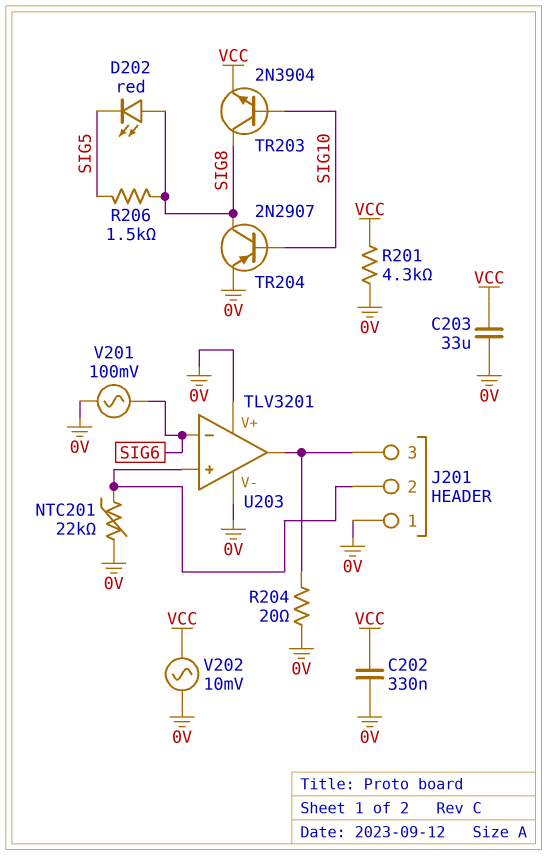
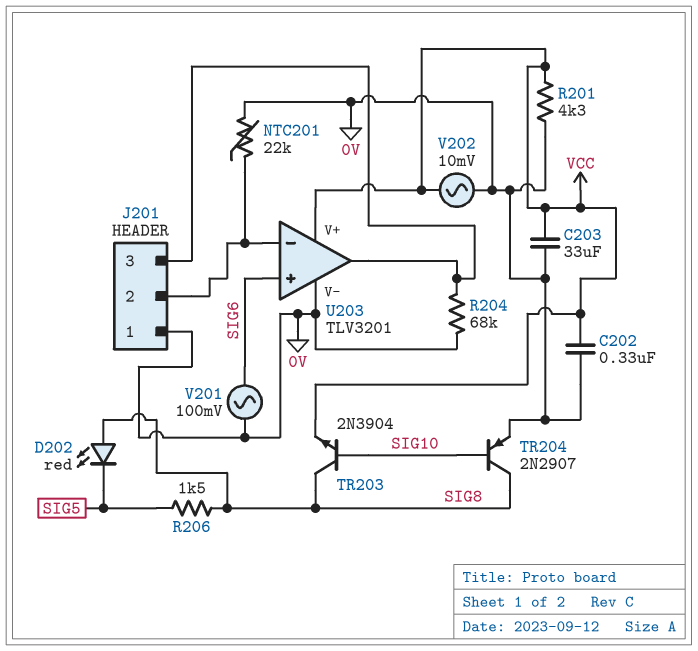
R204: 20 (0V, J201/3) -> 68k (0V, J201/3)
U203 pin V+: 0V -> VCC
U203 pin in+: J201/2 -> SIG6
U203 pin in-: SIG6 -> J201/2

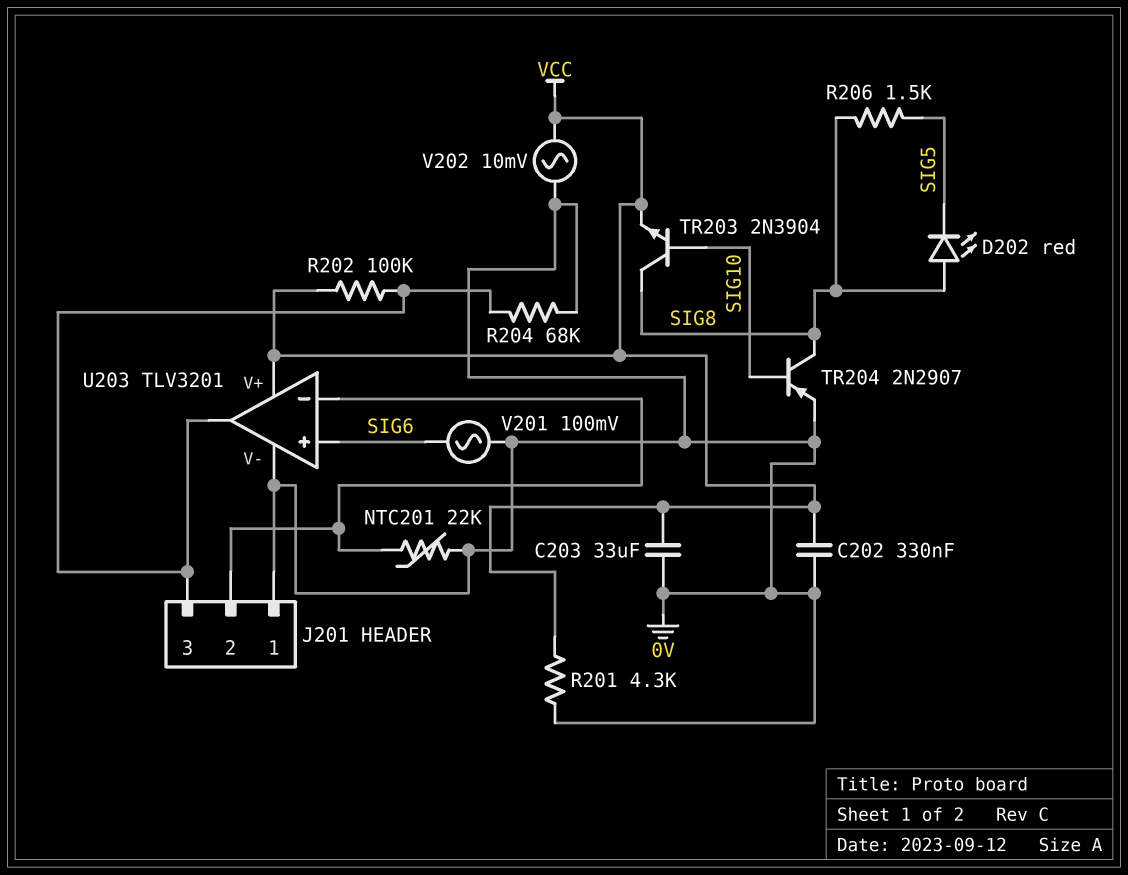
R202: none -> 100k (J201/3, VCC)

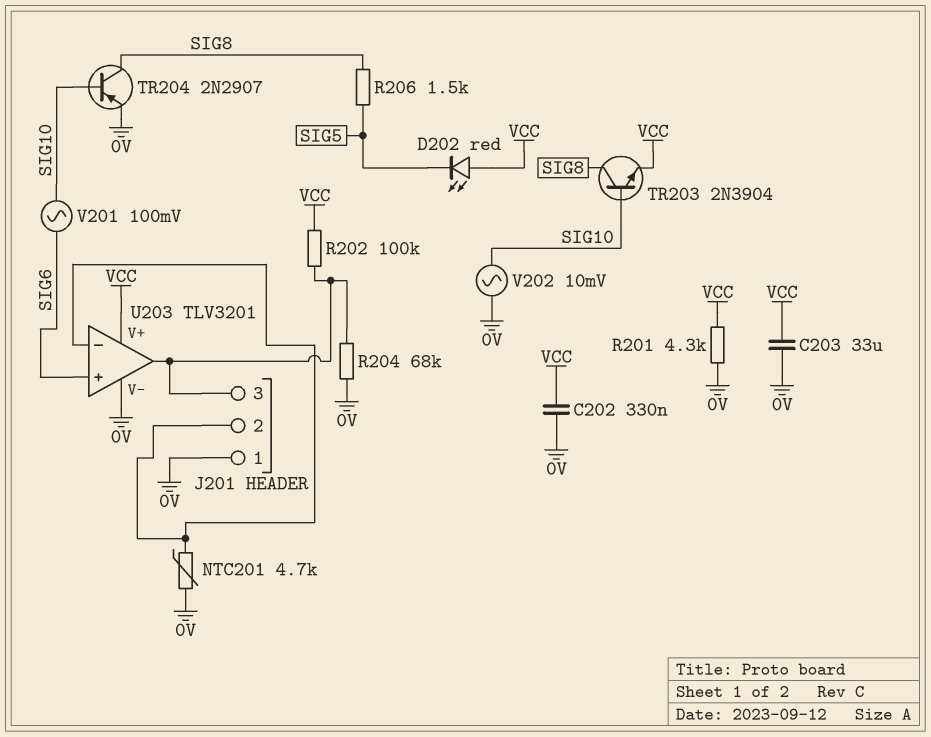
D202: LED red (A SIG8, K SIG5) -> LED red (A VCC, K SIG5)
NTC201: 22k (0V, J201/2) -> 4.7k (0V, J201/2)
V201: AC 100mV (0V, SIG6) -> AC 100mV (SIG6, SIG10)
V202: AC 10mV (0V, VCC) -> AC 10mV (0V, SIG10)

